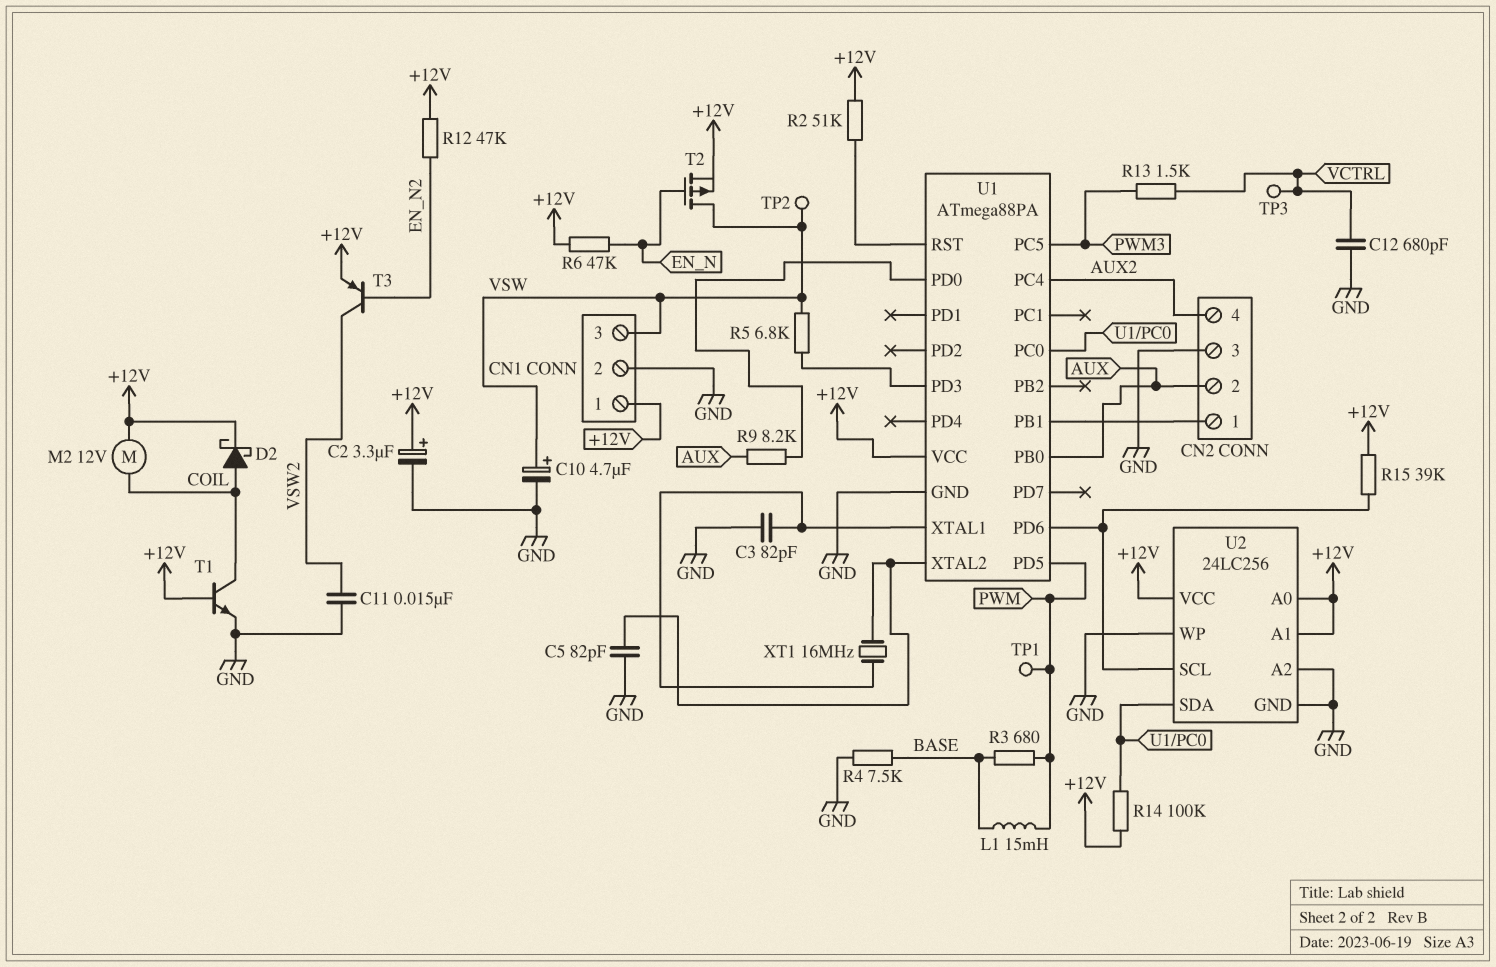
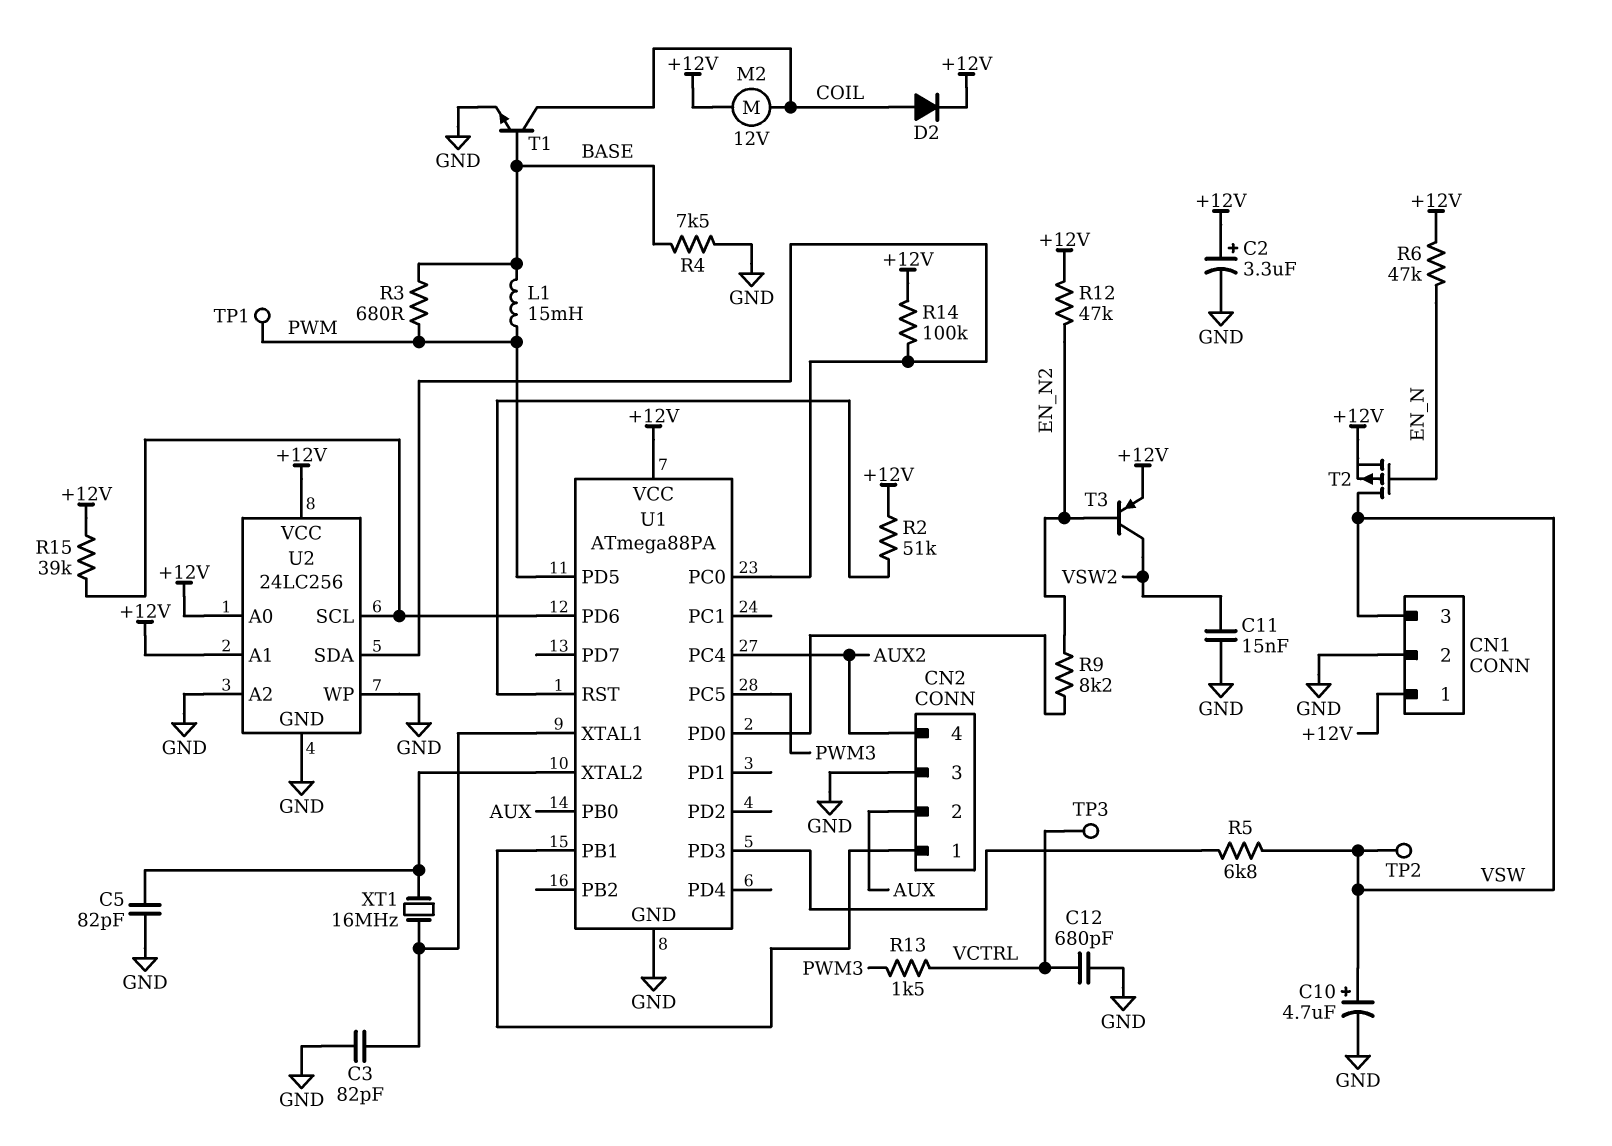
D2: schottky (A COIL, K +12V) -> diode (A COIL, K +12V)
R9: 8.2k (AUX, U1/PD0) -> 8.2k (EN_N2, U1/PD0)
T1: NPN (B +12V, C COIL, E GND) -> NPN (B BASE, C COIL, E GND)

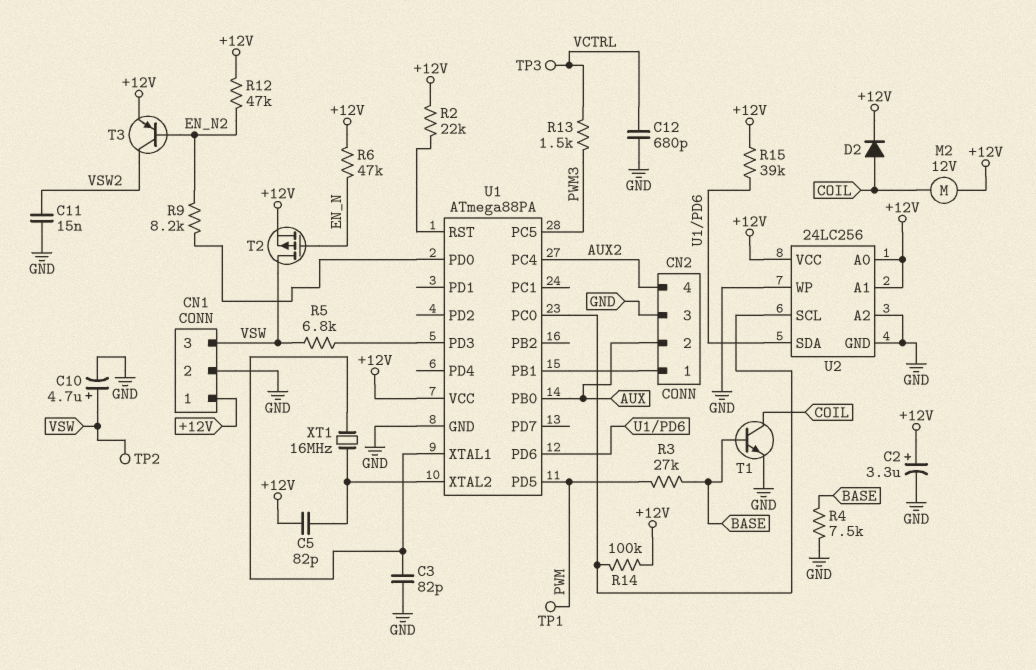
C5: 82pF (GND, U1/XTAL2) -> 82pF (+12V, U1/XTAL2)
L1: 15mH (BASE, PWM) -> none
R2: 51k (+12V, U1/RST) -> 22k (+12V, U1/RST)
R3: 680 (BASE, PWM) -> 27k (BASE, PWM)
U2 pin SCL: U1/PD6 -> U1/PC0
U2 pin SDA: U1/PC0 -> U1/PD6

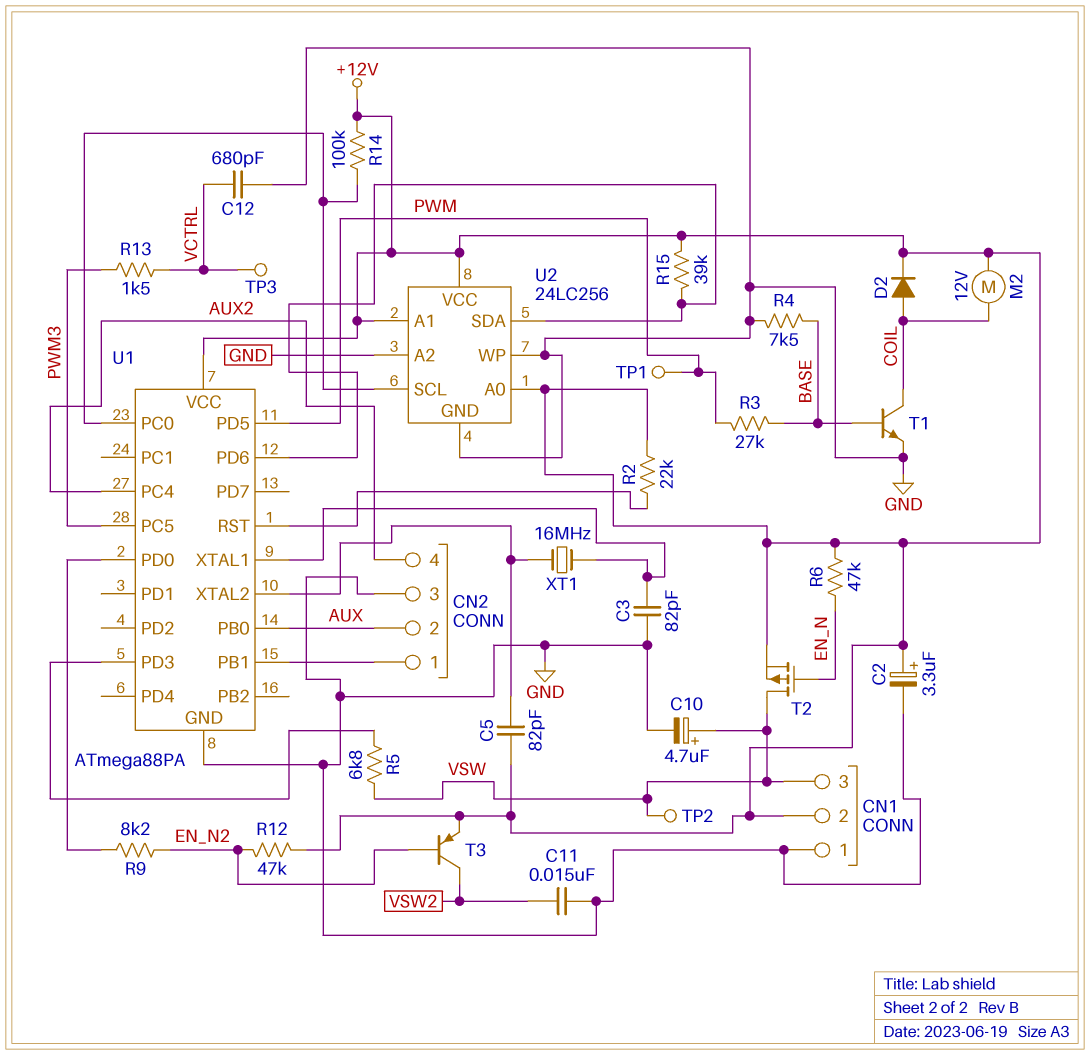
CN1 pin 1: +12V -> GND
CN1 pin 2: GND -> +12V

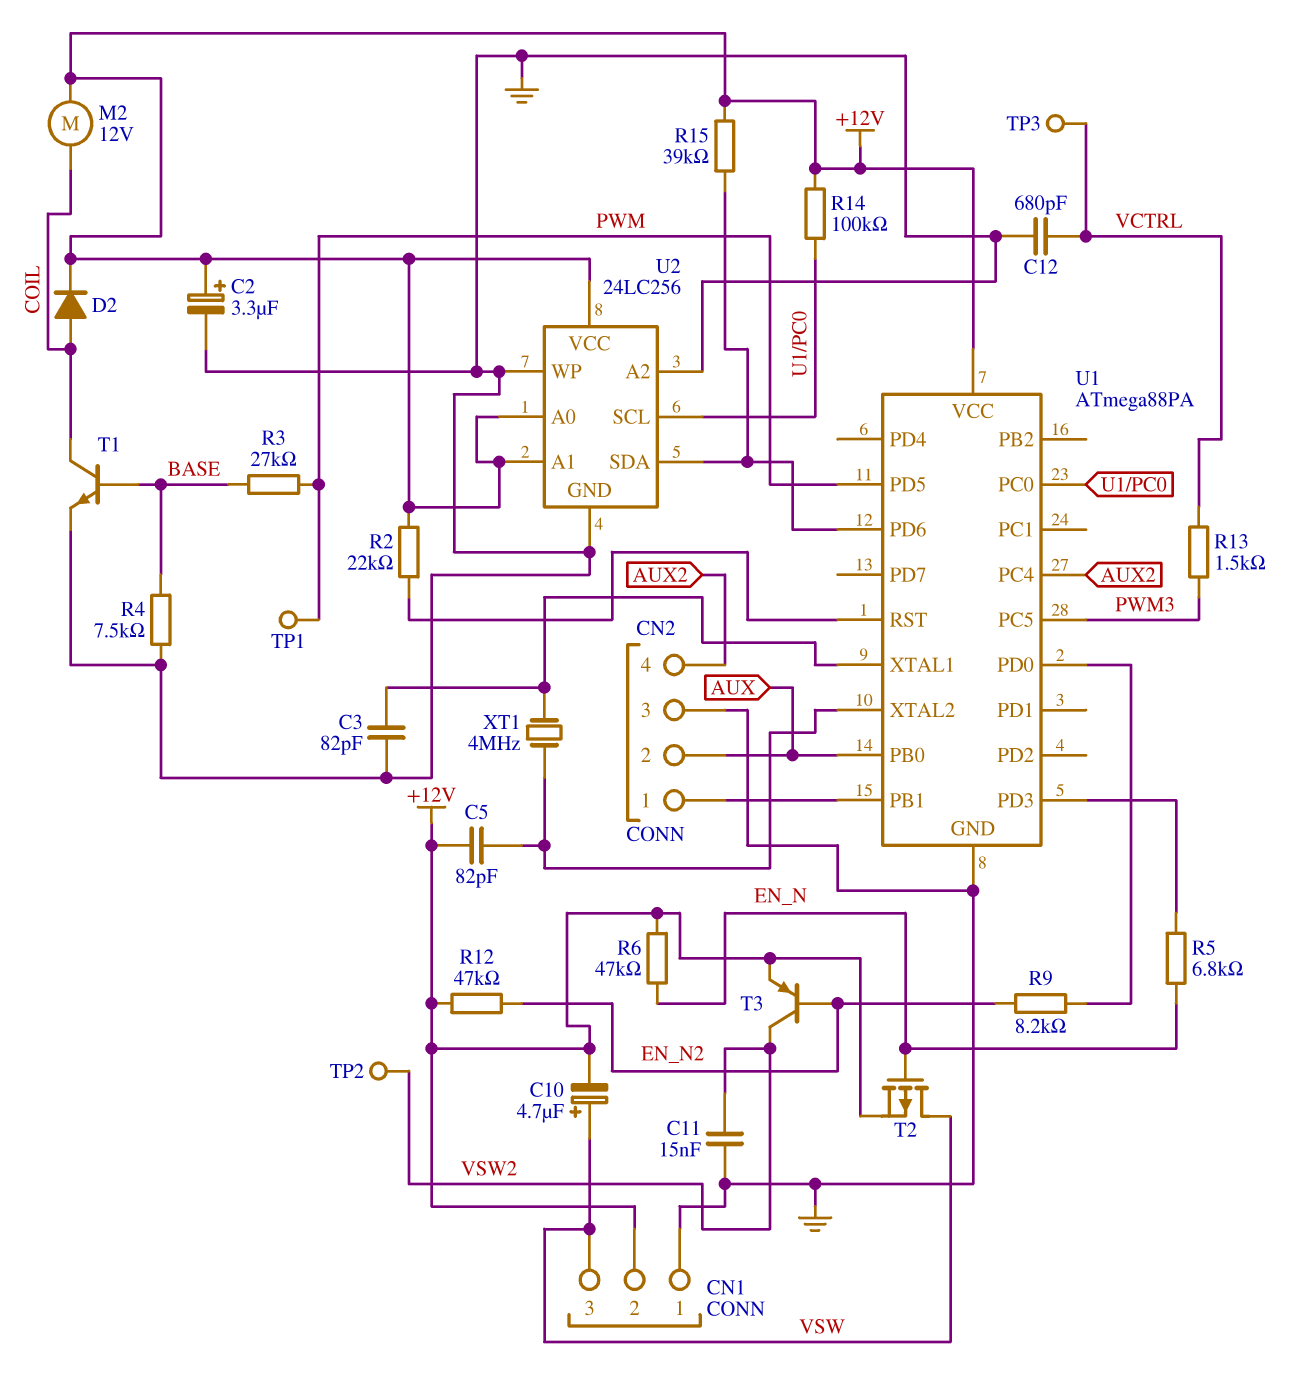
C10: 4.7uF (plus VSW, minus GND) -> 4.7uF (plus VSW, minus +12V)
R5: 6.8k (U1/PD3, VSW) -> 6.8k (EN_N, U1/PD3)
TP2: test point (VSW) -> test point (VSW2)
XT1: 16MHz (U1/XTAL1, U1/XTAL2) -> 4MHz (U1/XTAL1, U1/XTAL2)

